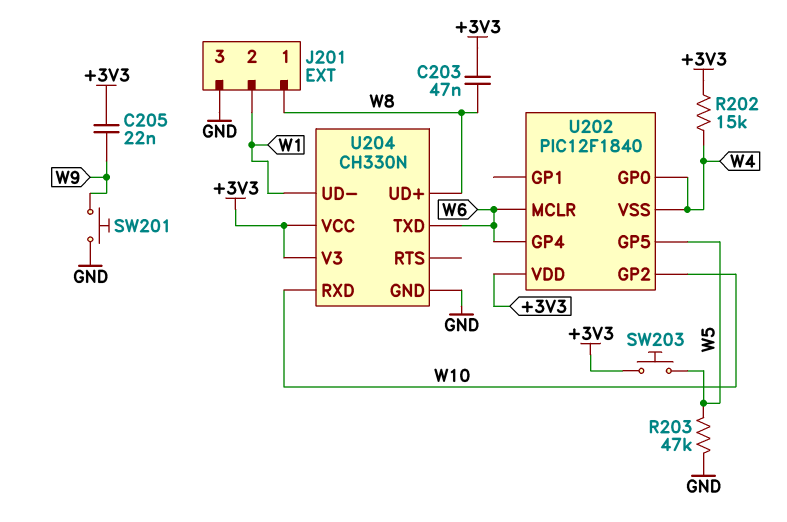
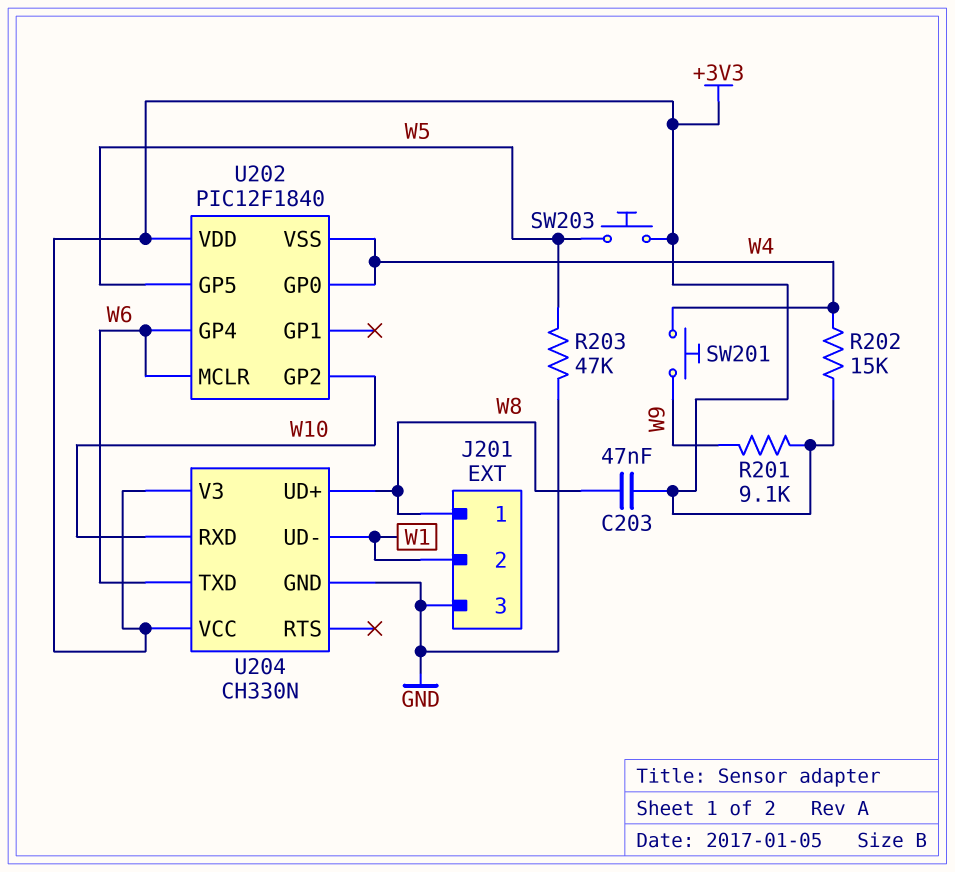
C205: 22nF (+3V3, W9) -> none
R201: none -> 9.1k (+3V3, W9)
SW201: button (GND, W9) -> button (W4, W9)

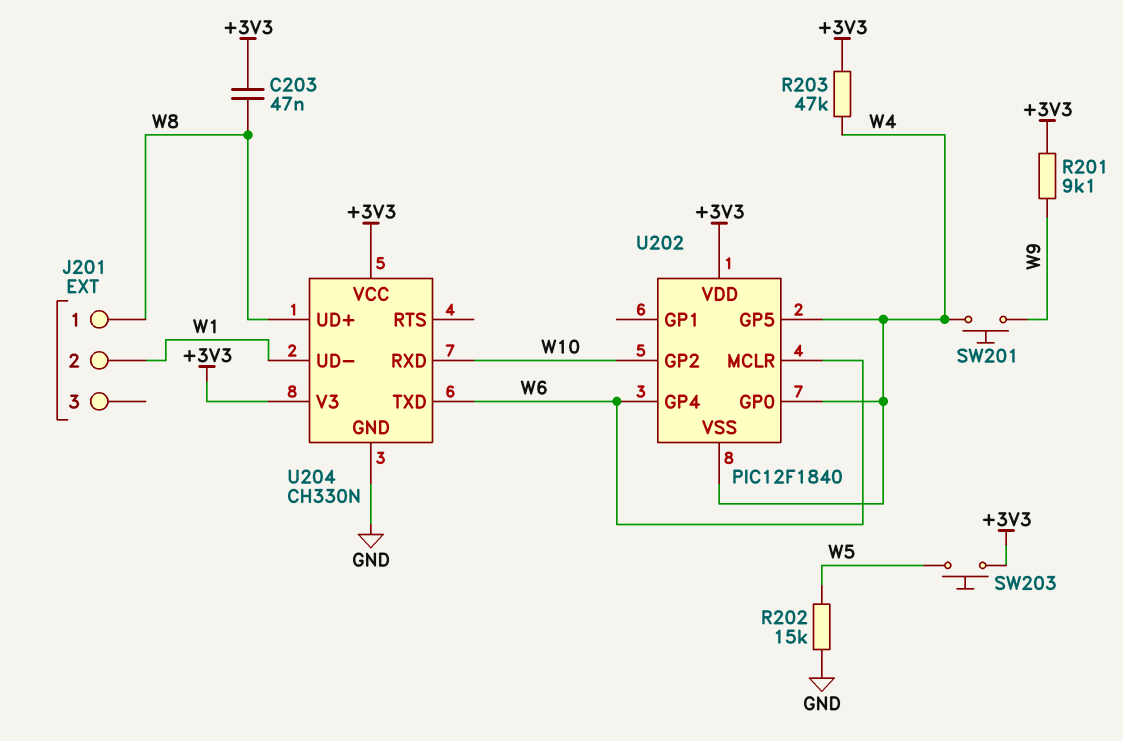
J201 pin 3: GND -> none
R202: 15k (+3V3, W4) -> 15k (GND, W5)
R203: 47k (GND, W5) -> 47k (+3V3, W4)
U202 pin GP5: W5 -> W4

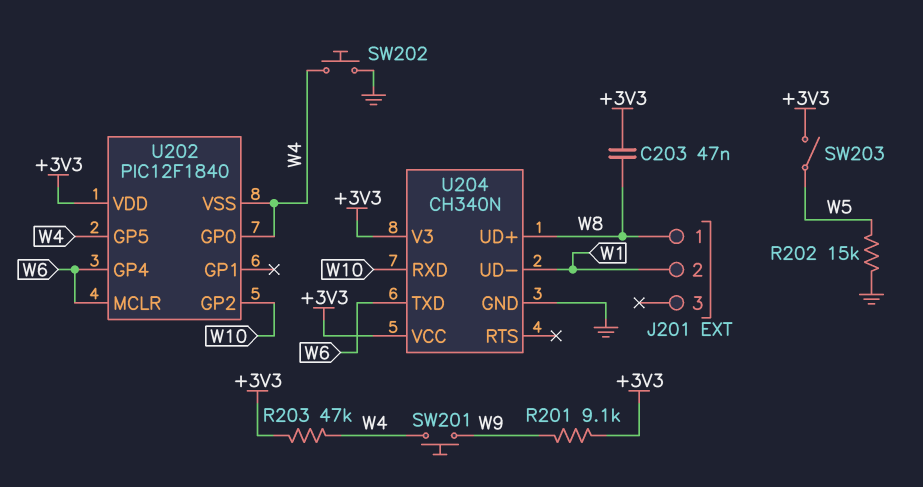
SW202: none -> button (GND, W4)
SW203: button (+3V3, W5) -> switch (+3V3, W5)
U204: CH330N -> CH340N

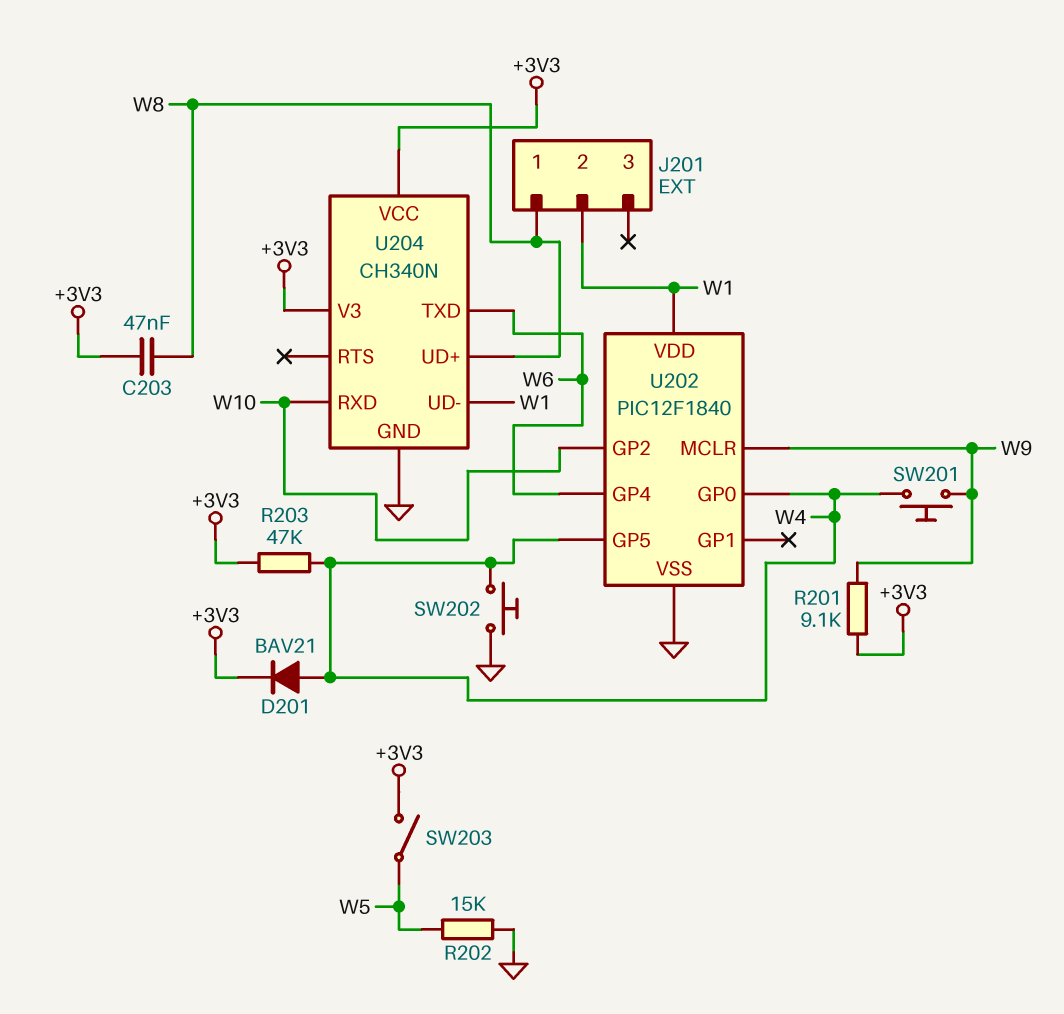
D201: none -> diode BAV21 (A W4, K +3V3)
U202 pin MCLR: W6 -> W9
U202 pin VDD: +3V3 -> W1
U202 pin VSS: W4 -> GND

